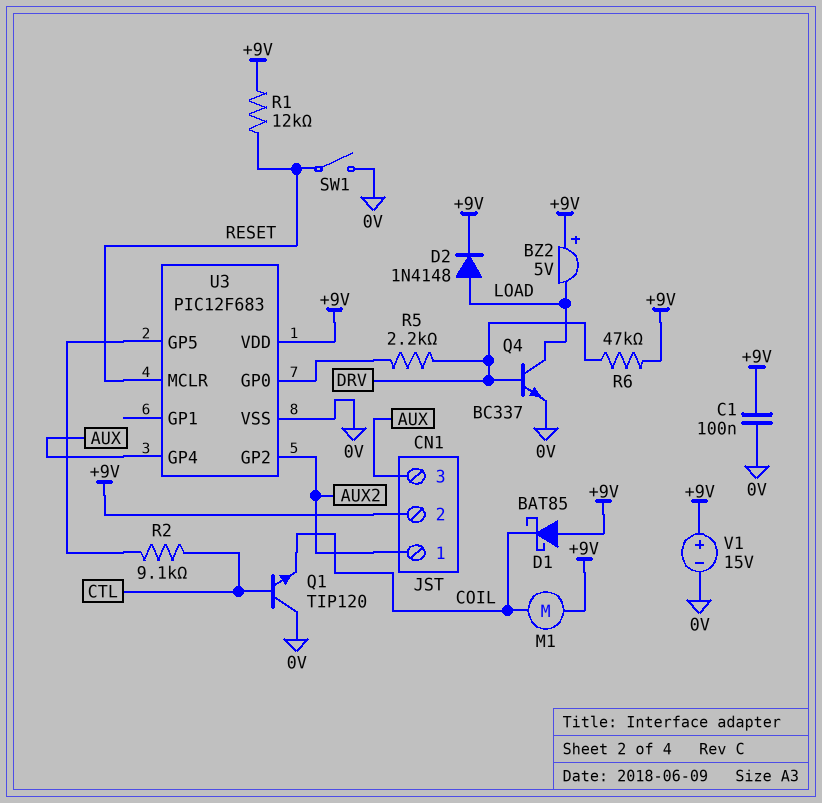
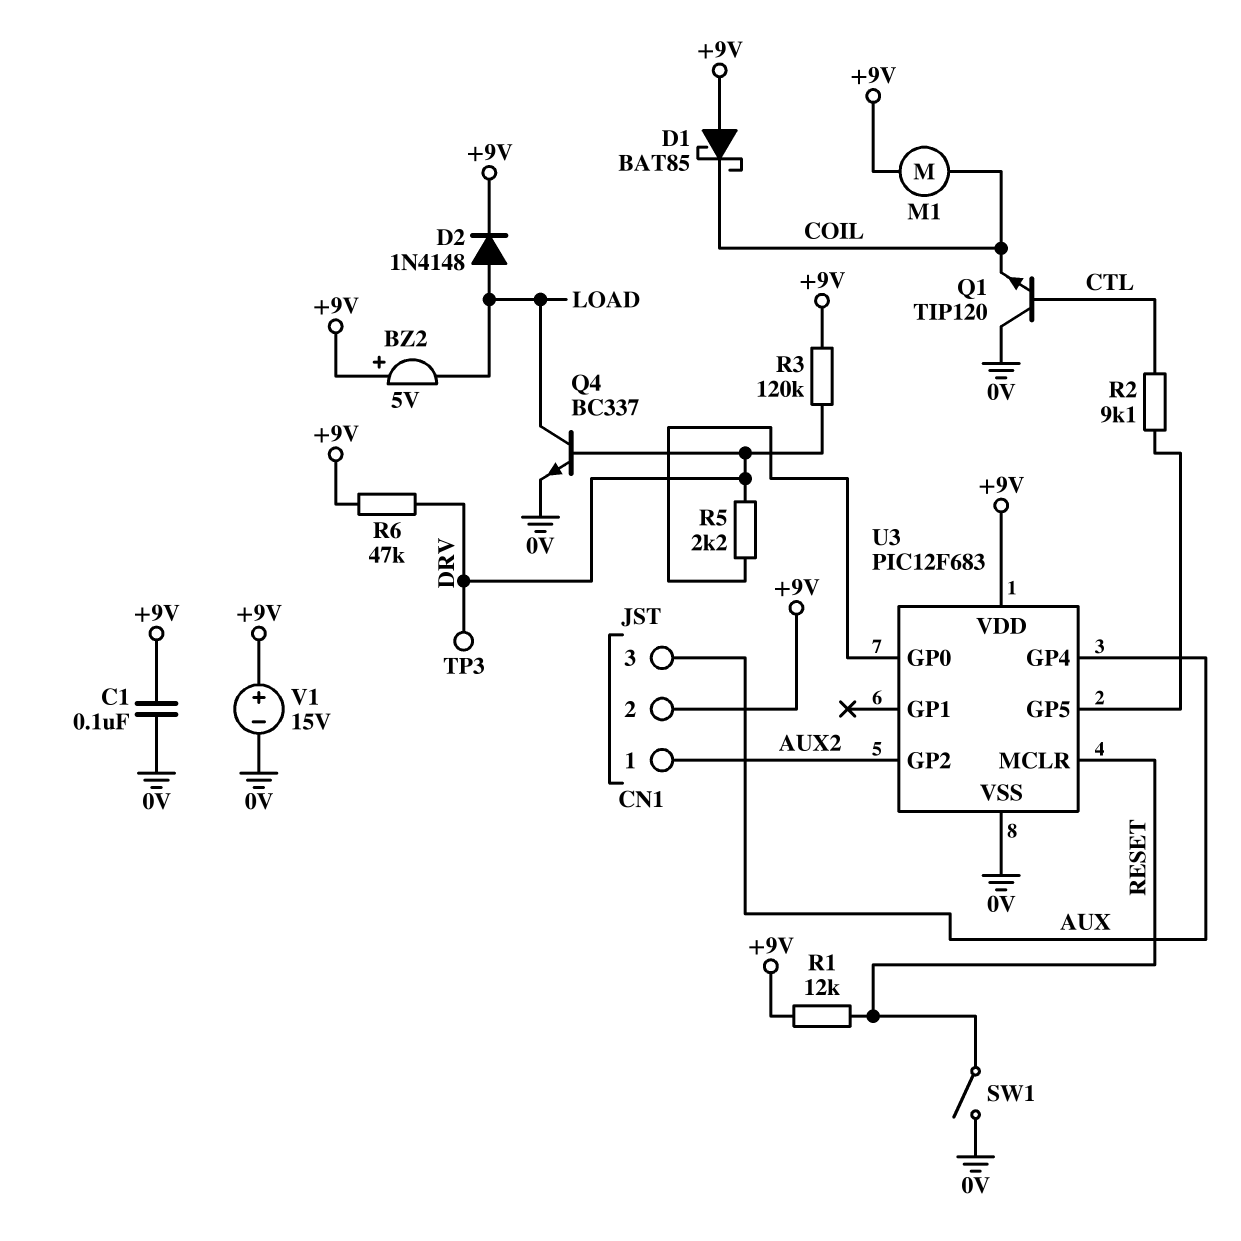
R3: none -> 120k (+9V, DRV)
TP3: none -> test point (DRV)

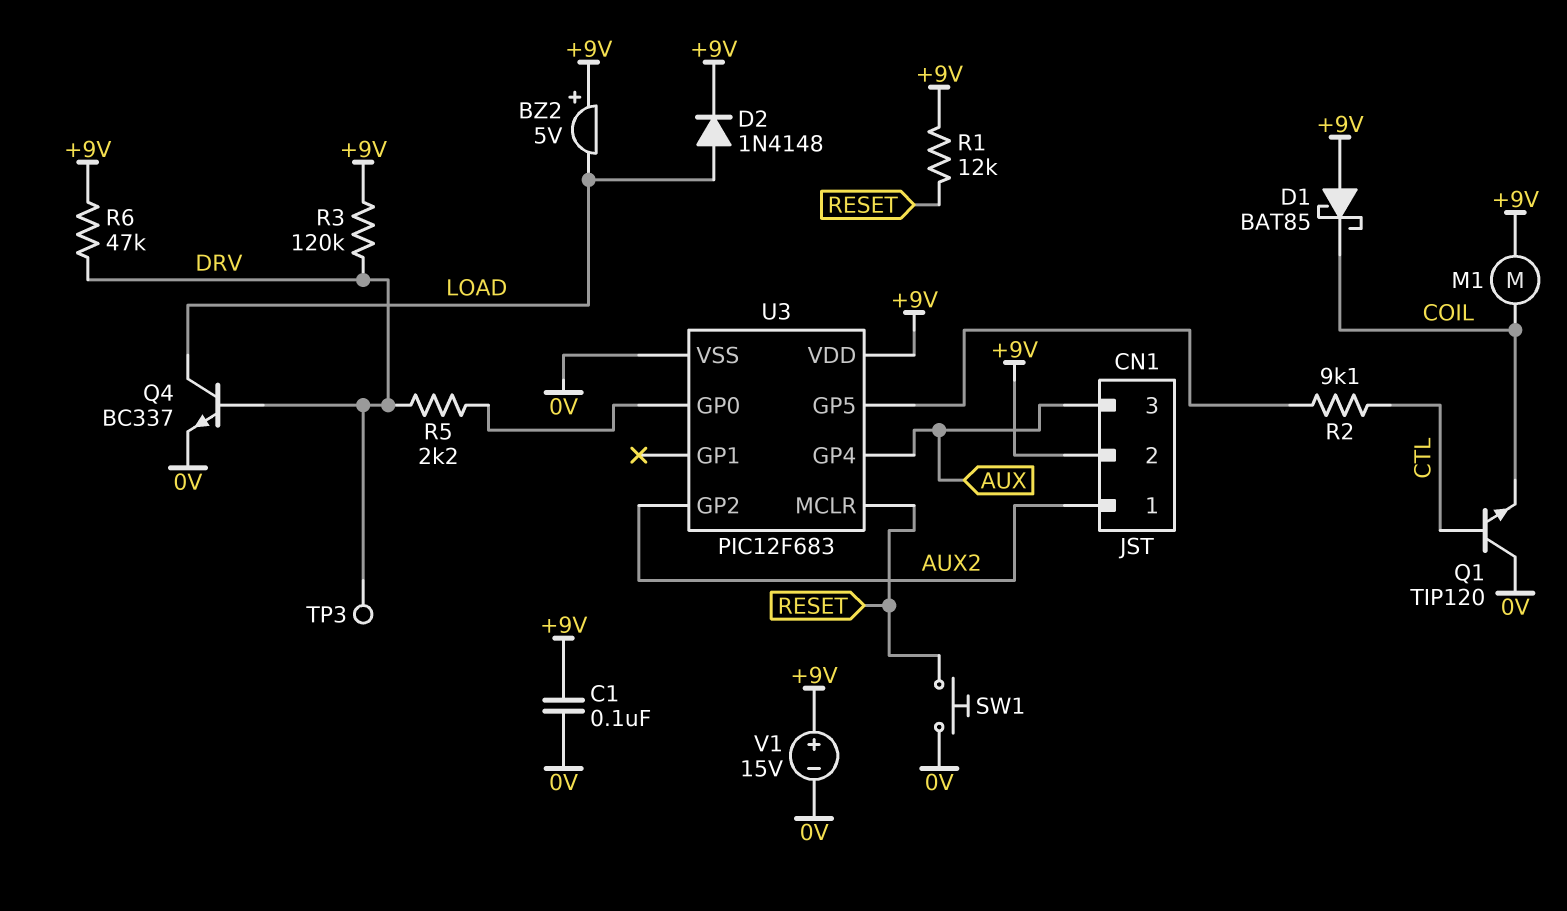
SW1: switch (0V, RESET) -> button (0V, RESET)

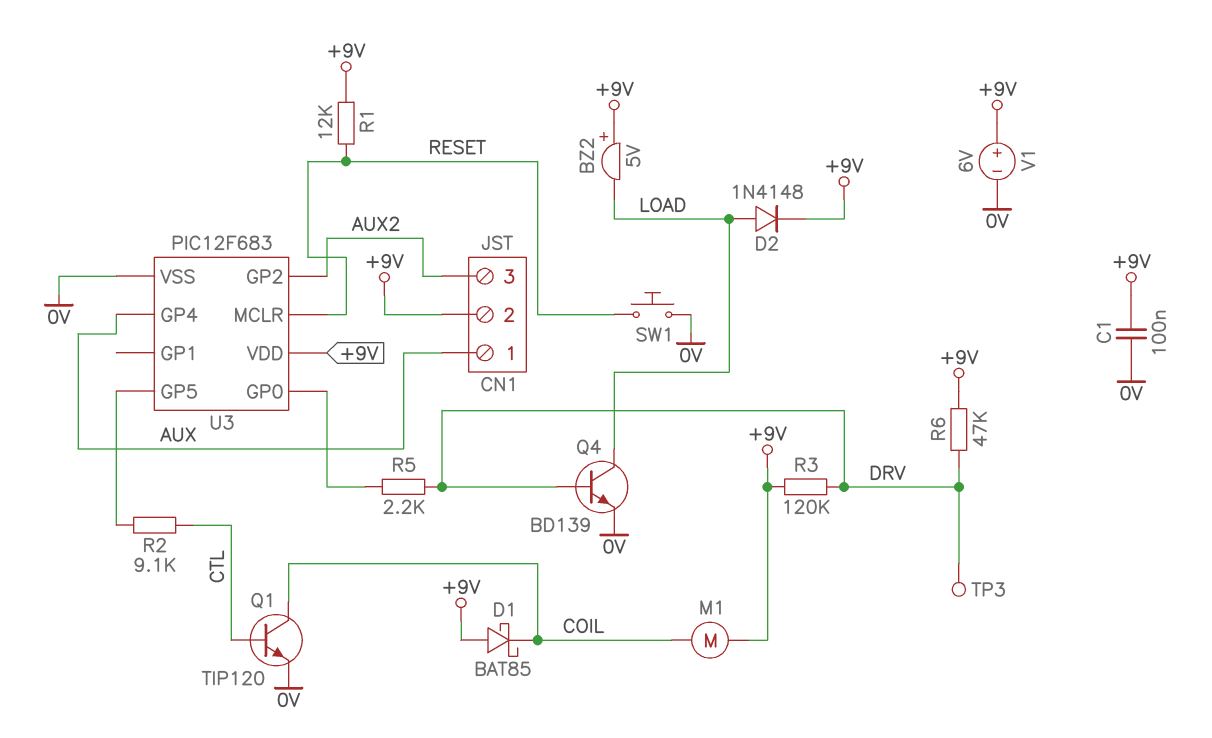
CN1 pin 1: AUX2 -> AUX
CN1 pin 3: AUX -> AUX2
Q1: NPN TIP120 (B CTL, C 0V, E COIL) -> NPN TIP120 (B CTL, C COIL, E 0V)
Q4: NPN BC337 (B DRV, C LOAD, E 0V) -> NPN BD139 (B DRV, C LOAD, E 0V)
V1: 15V (plus +9V, minus 0V) -> 6V (plus +9V, minus 0V)

